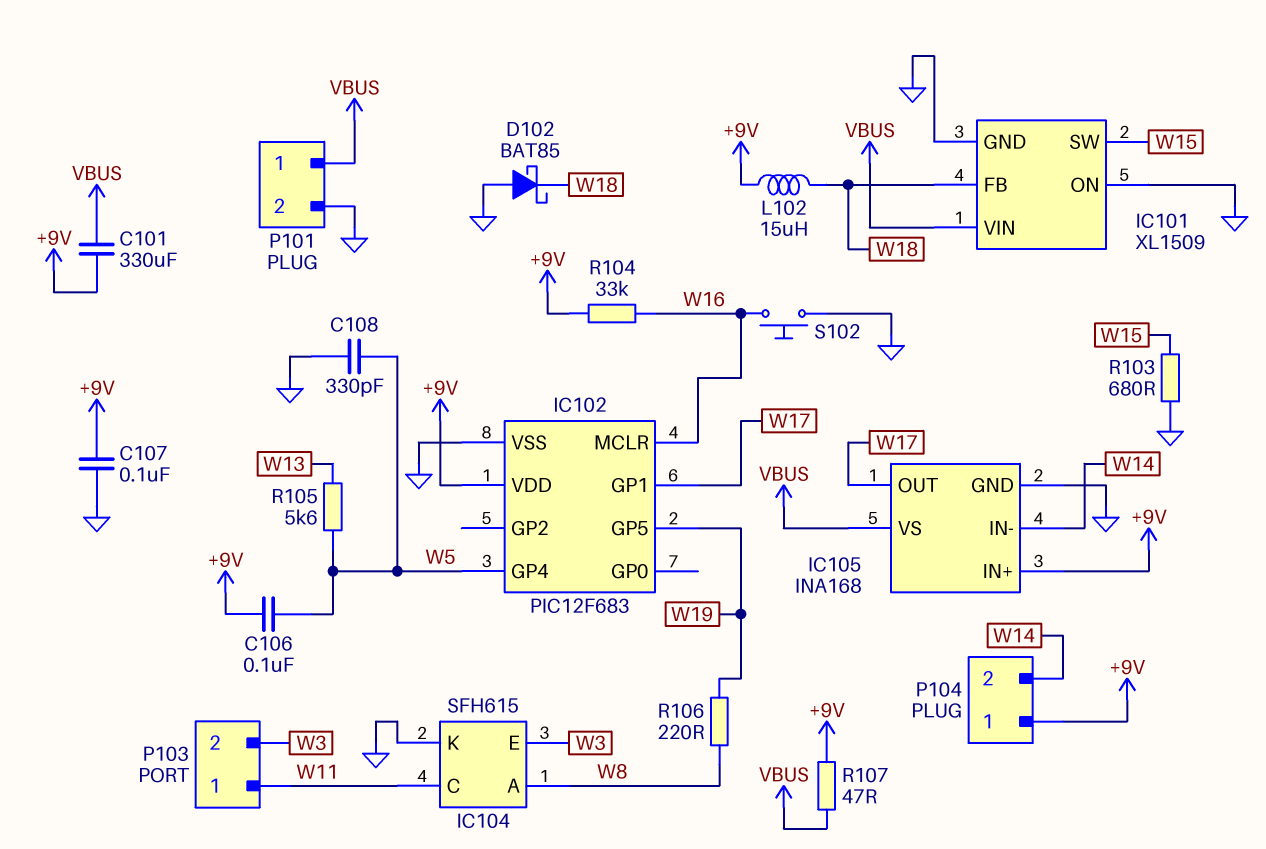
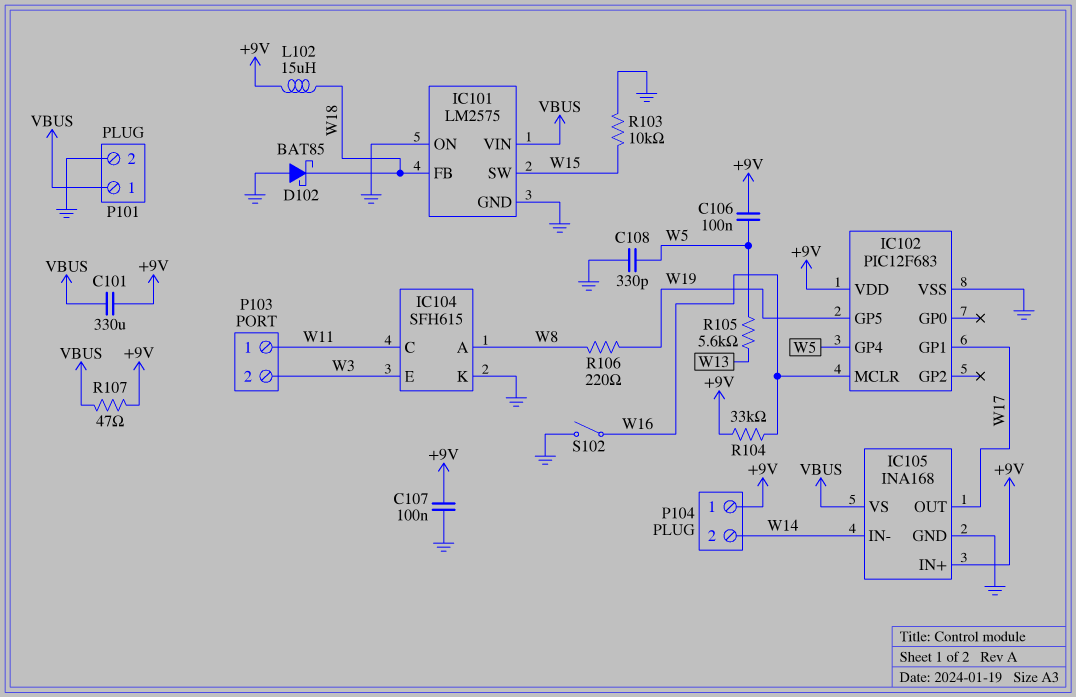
IC101: XL1509 -> LM2575
R103: 680 (GND, W15) -> 10k (GND, W15)
S102: button (GND, W16) -> switch (GND, W16)

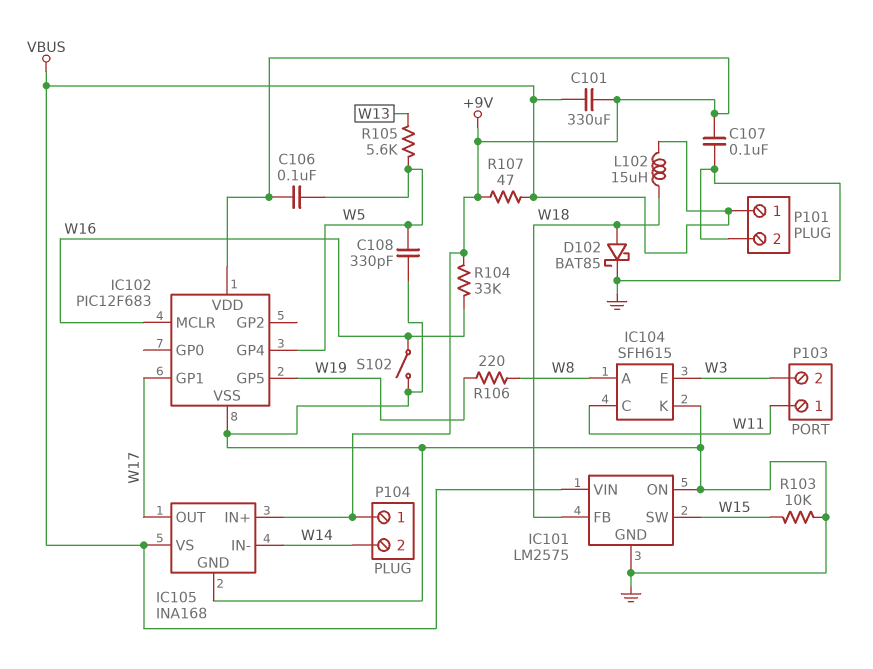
D102: schottky BAT85 (A GND, K W18) -> schottky BAT85 (A W18, K GND)
L102: 15uH (+9V, W18) -> 15uH (VBUS, W18)

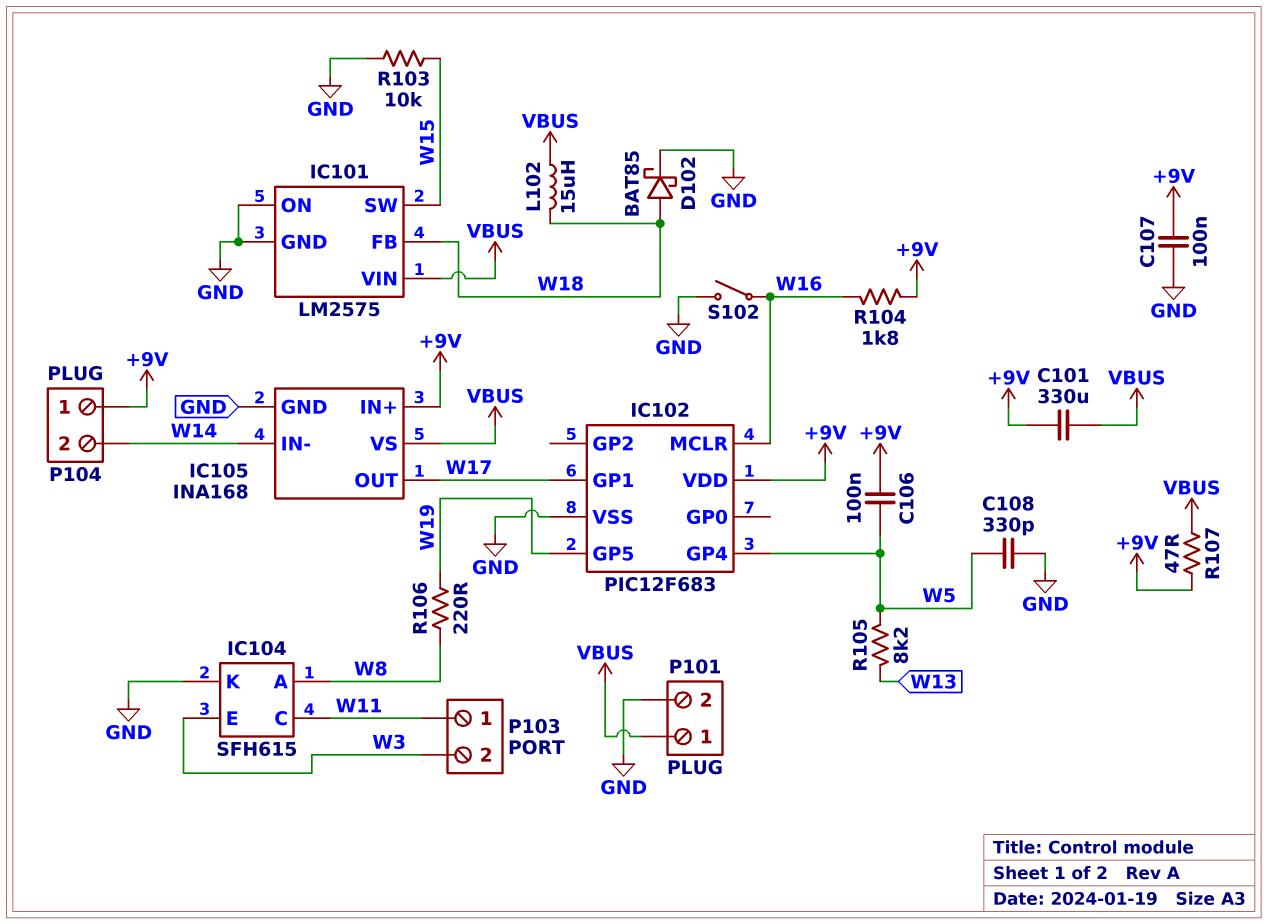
R104: 33k (+9V, W16) -> 1.8k (+9V, W16)
R105: 5.6k (W5, W13) -> 8.2k (W5, W13)

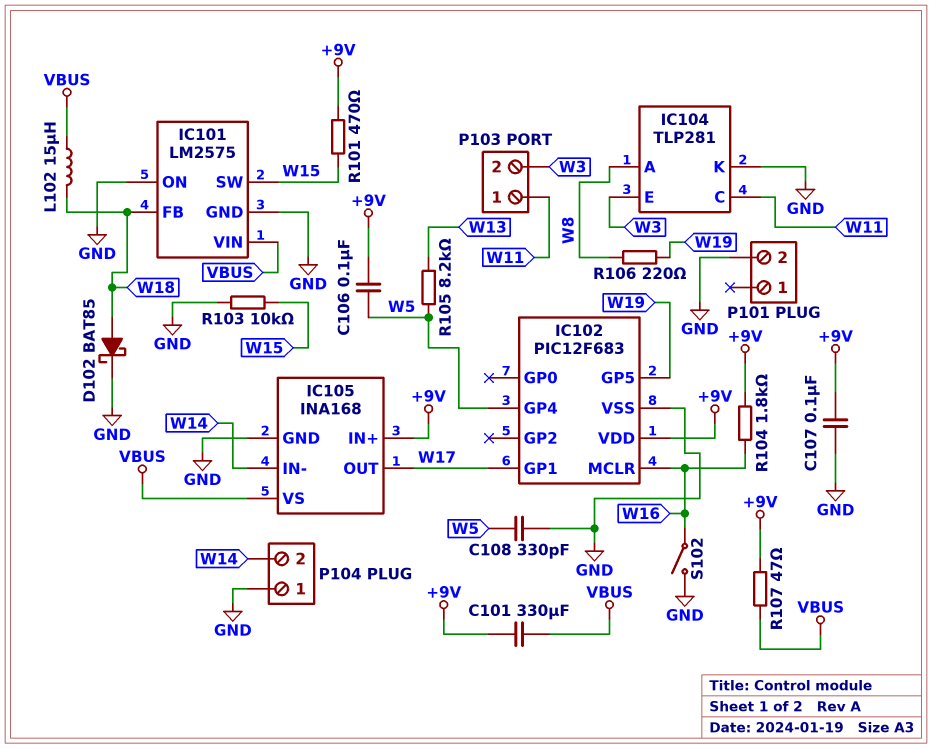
IC104: SFH615 -> TLP281
P101 pin 1: VBUS -> none
P104 pin 1: +9V -> GND
R101: none -> 470 (+9V, W15)

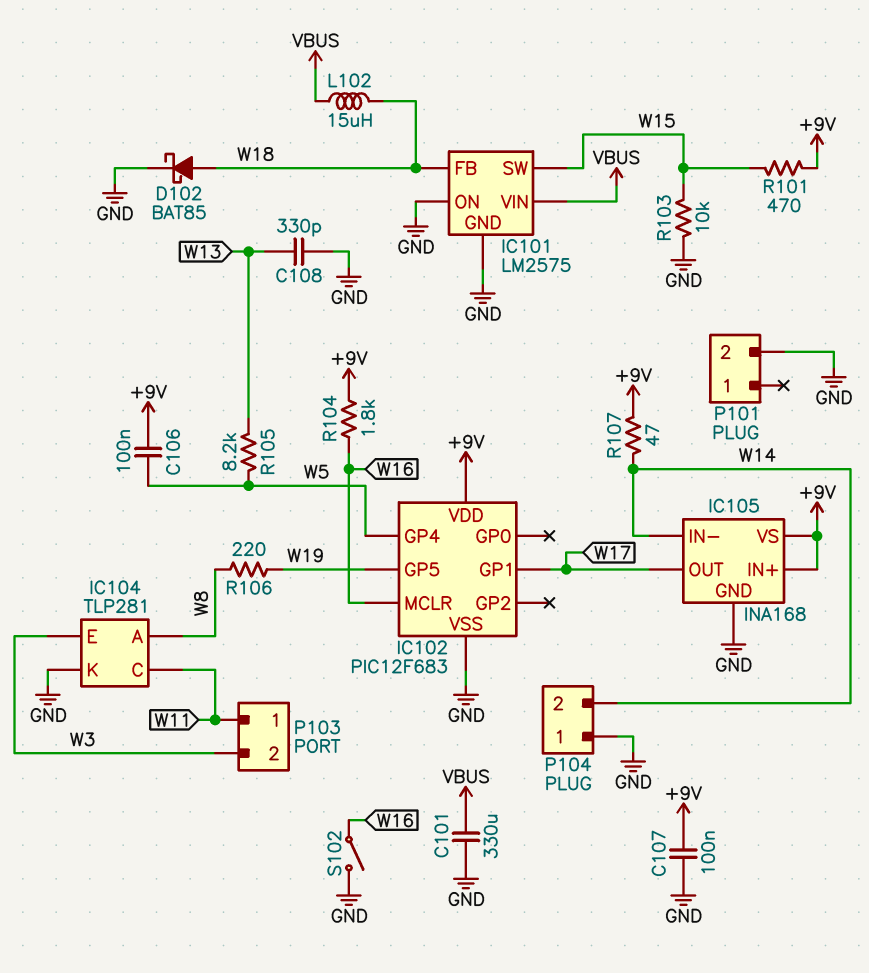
C101: 330uF (+9V, VBUS) -> 330uF (GND, VBUS)
C108: 330pF (GND, W5) -> 330pF (GND, W13)
IC105 pin VS: VBUS -> +9V
R107: 47 (+9V, VBUS) -> 47 (+9V, W14)

